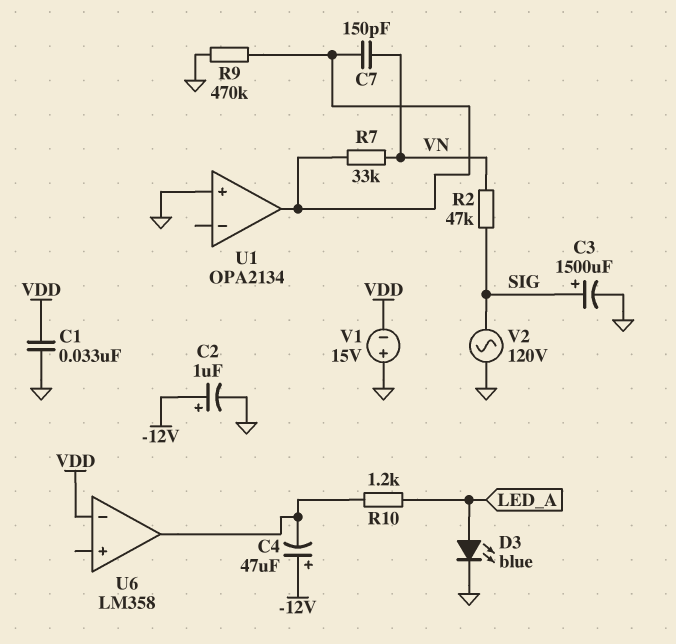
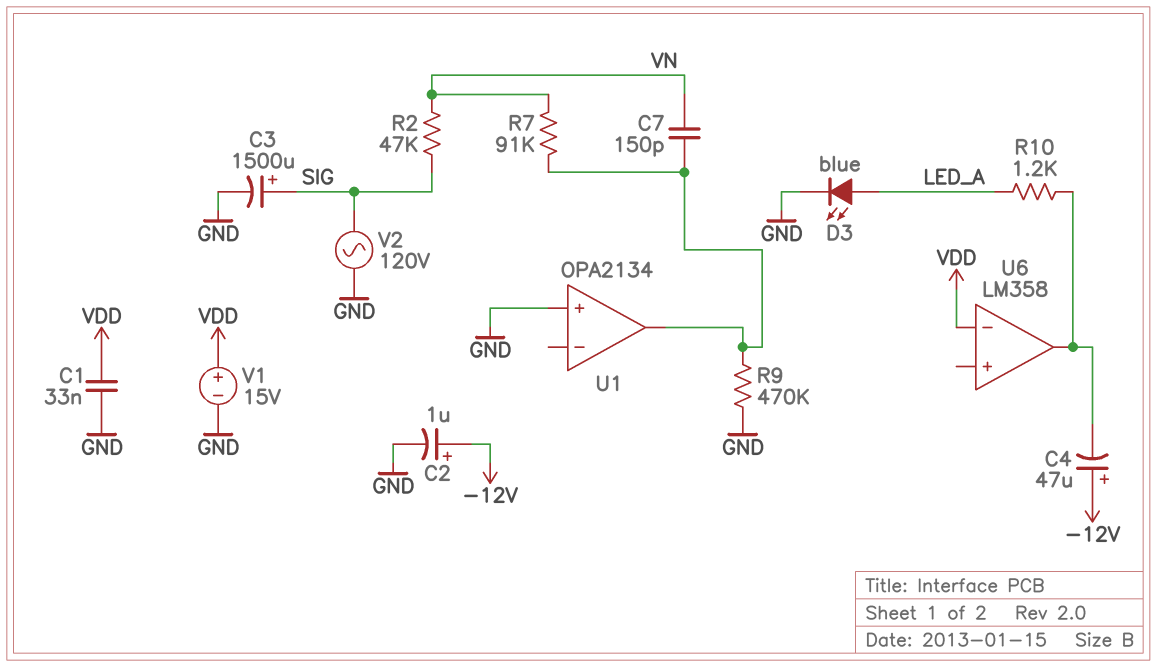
R7: 33k (U1/out, VN) -> 91k (U1/out, VN)
V1: 15V (plus GND, minus VDD) -> 15V (plus VDD, minus GND)

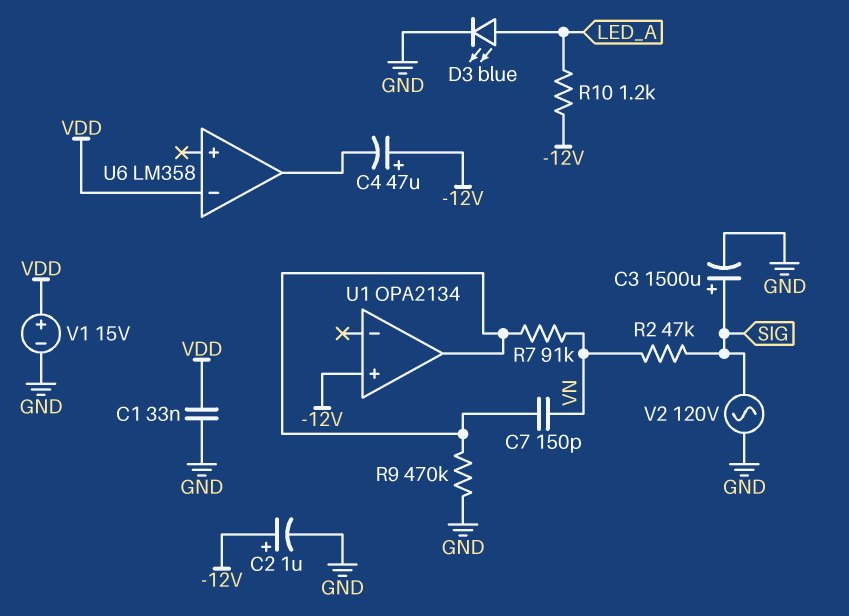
R10: 1.2k (LED_A, U6/out) -> 1.2k (-12V, LED_A)
U1 pin in+: GND -> -12V

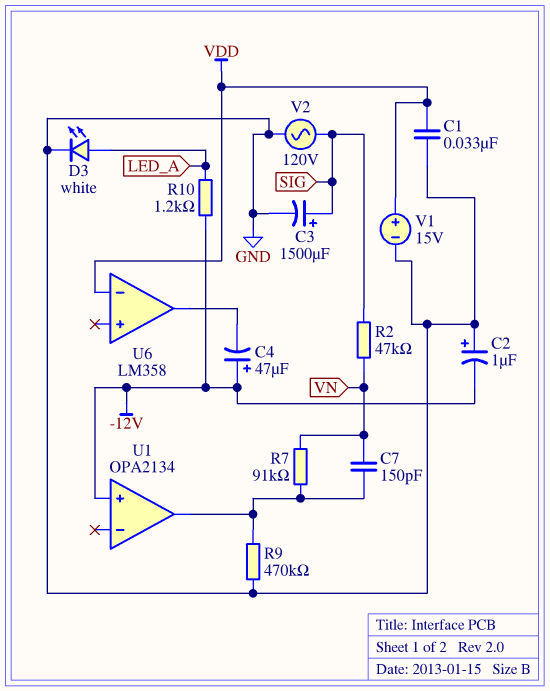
C2: 1uF (plus -12V, minus GND) -> 1uF (plus GND, minus -12V)
D3: LED blue (A LED_A, K GND) -> LED white (A LED_A, K GND)

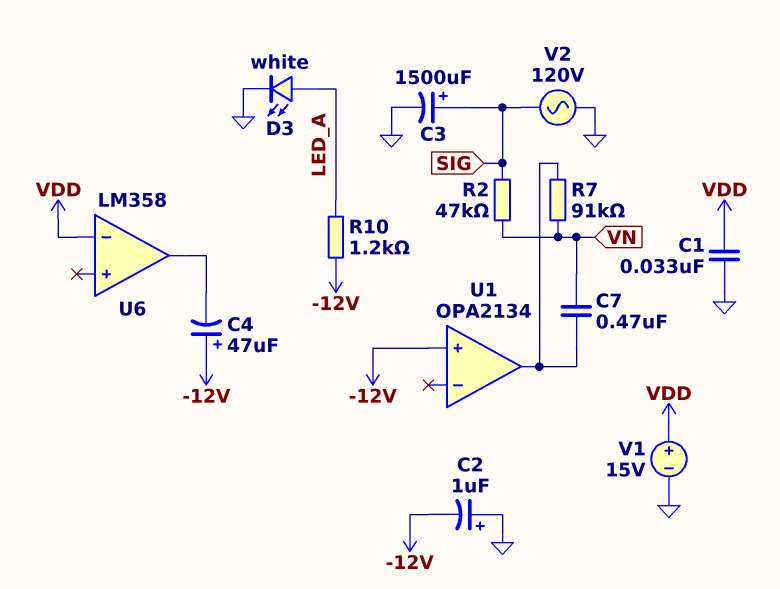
C7: 150pF (U1/out, VN) -> 470nF (U1/out, VN)
R9: 470k (GND, U1/out) -> none

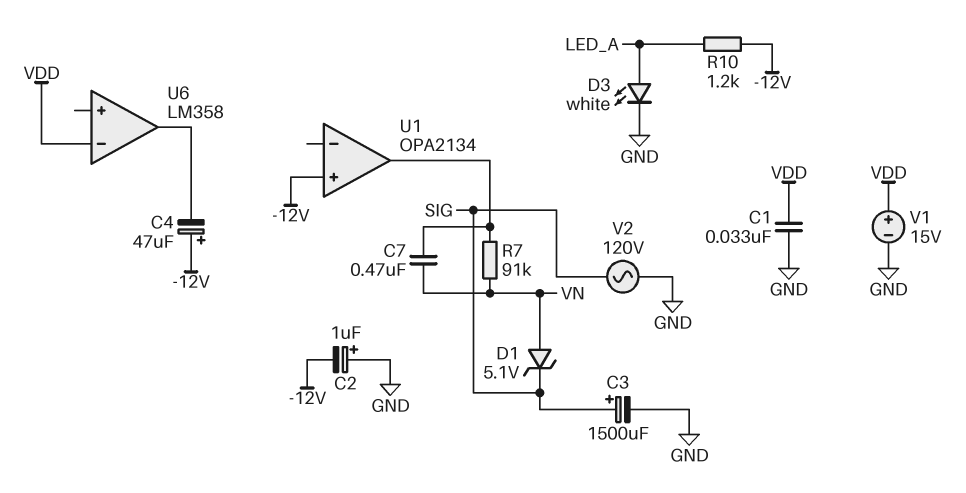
D1: none -> zener 5.1V (A VN, K SIG)
R2: 47k (SIG, VN) -> none

